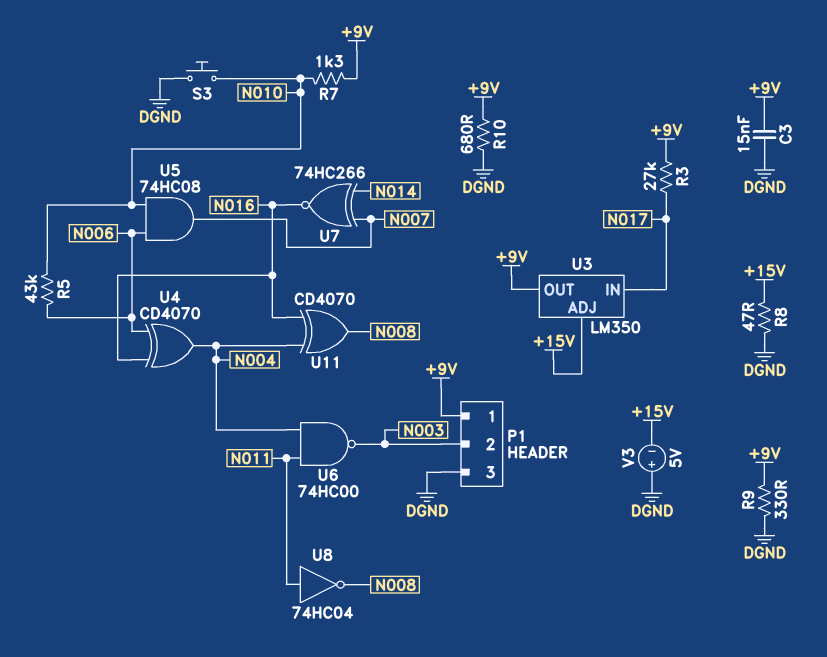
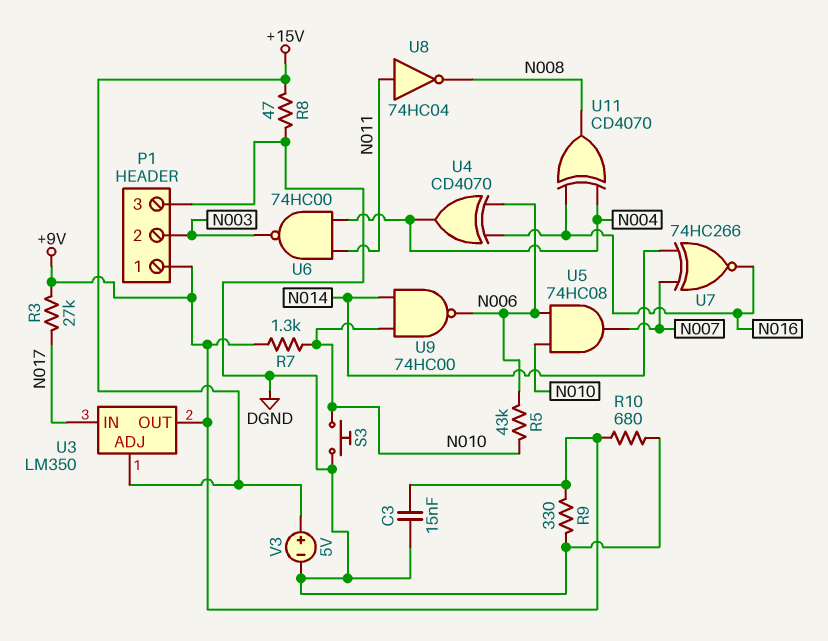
U9: none -> NAND 74HC00 (in N010, in N014, out N006)
V3: 5V (plus DGND, minus +15V) -> 5V (plus +15V, minus DGND)

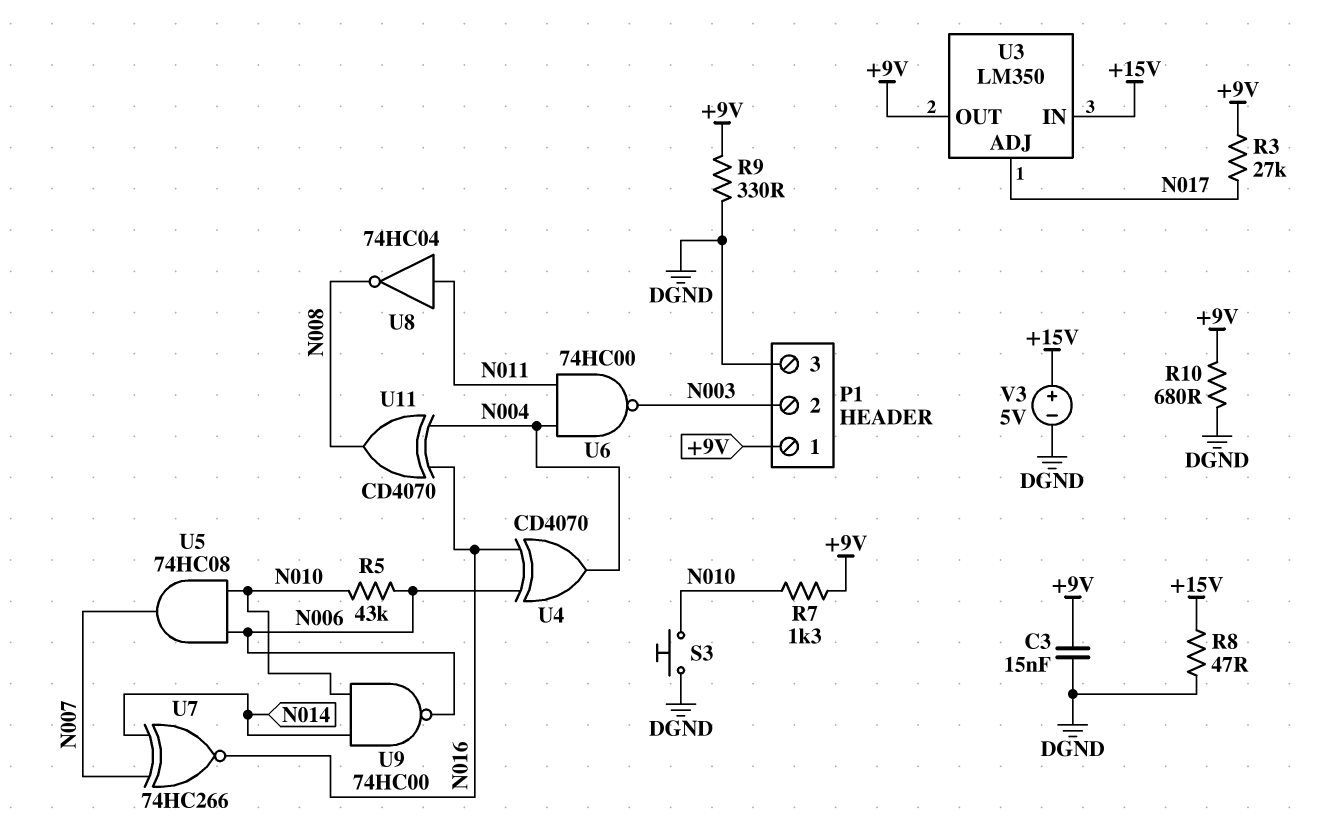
U3 pin ADJ: +15V -> N017
U3 pin IN: N017 -> +15V

